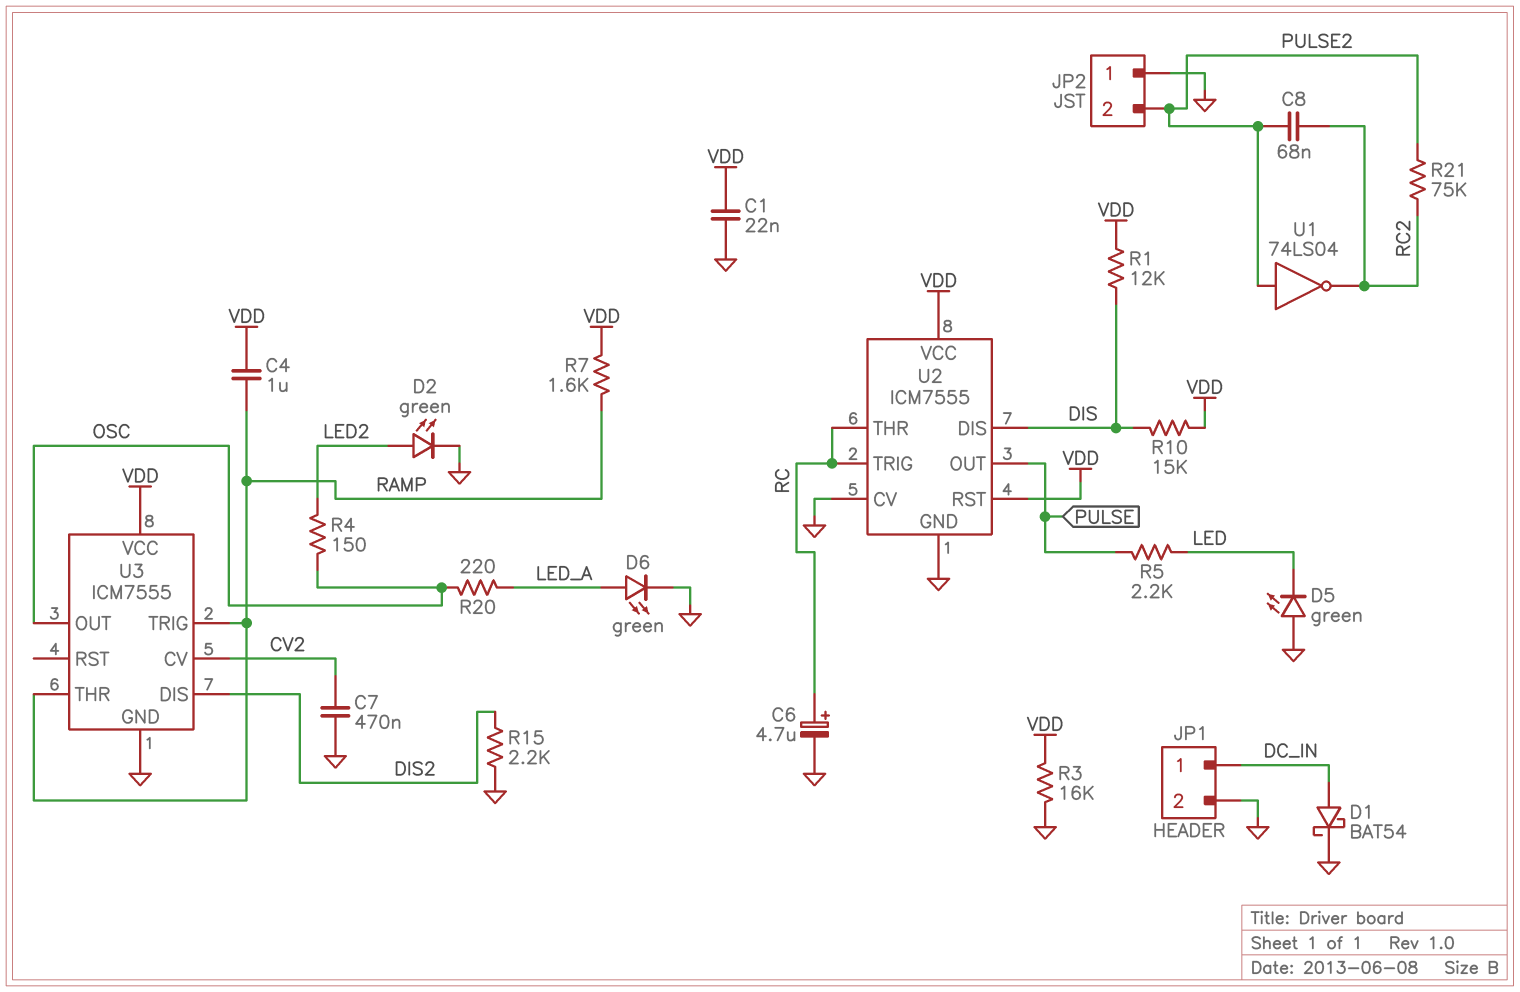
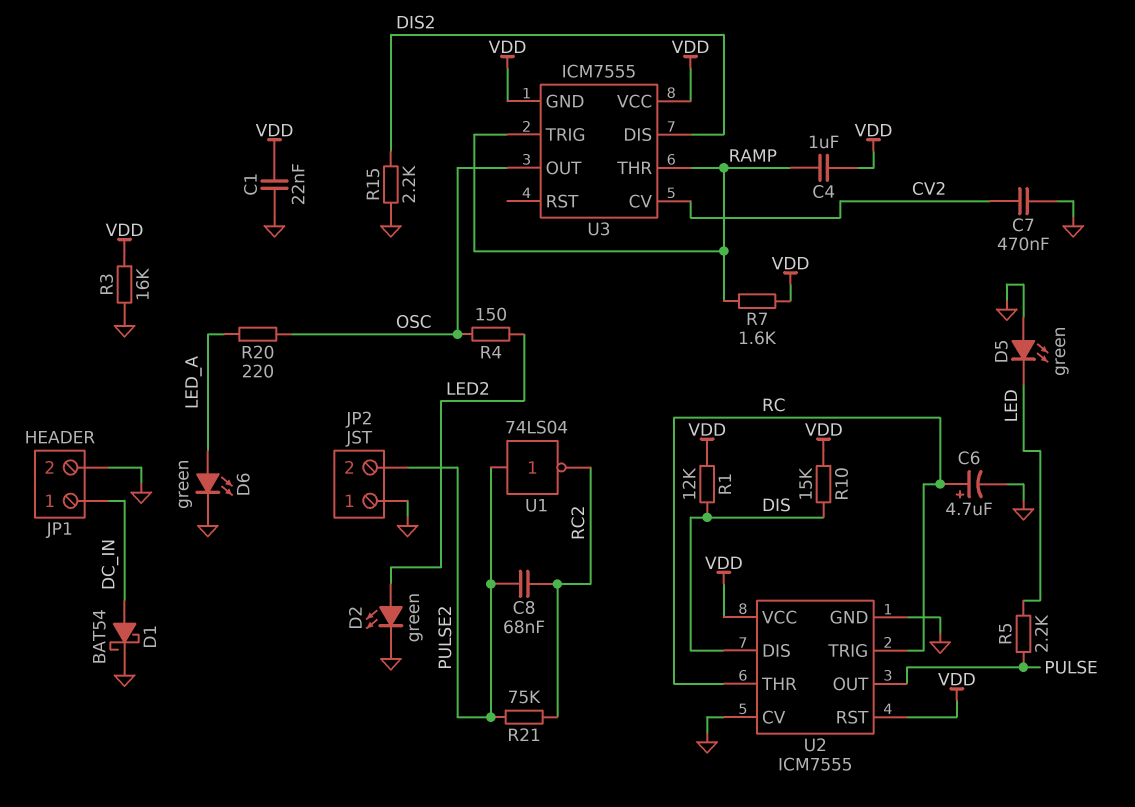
U3 pin GND: GND -> VDD

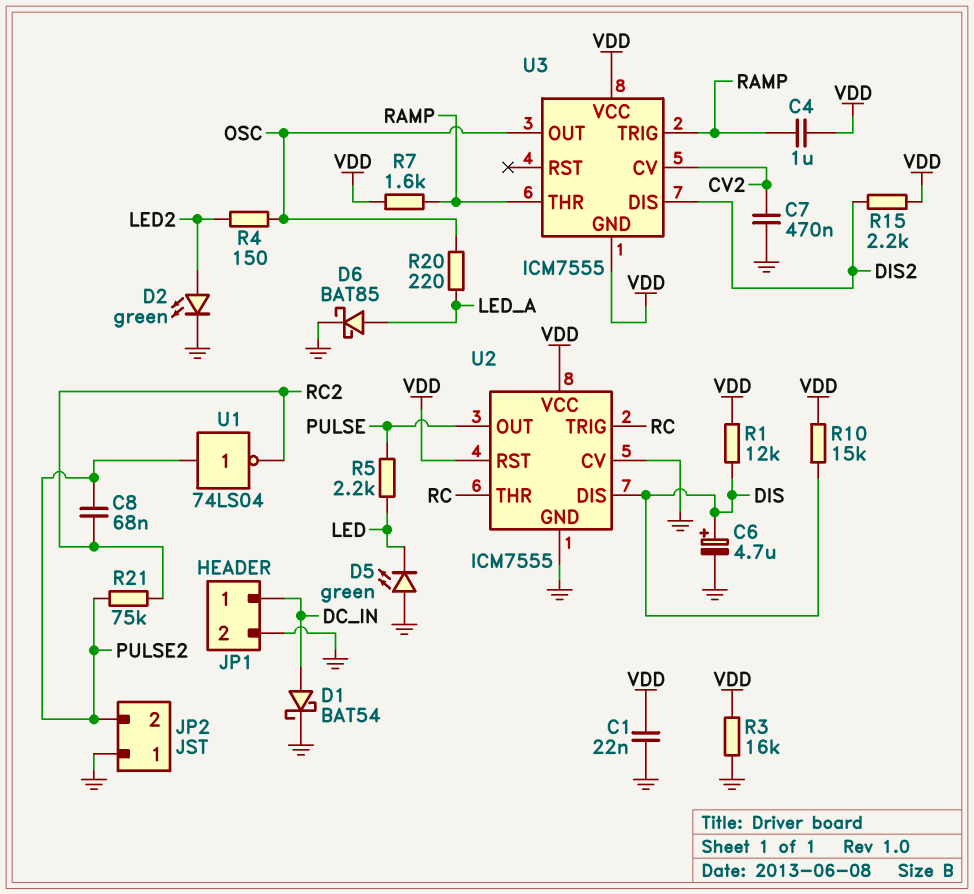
C6: 4.7uF (plus RC, minus GND) -> 4.7uF (plus DIS, minus GND)
D6: LED green (A LED_A, K GND) -> schottky BAT85 (A LED_A, K GND)
R15: 2.2k (DIS2, GND) -> 2.2k (DIS2, VDD)

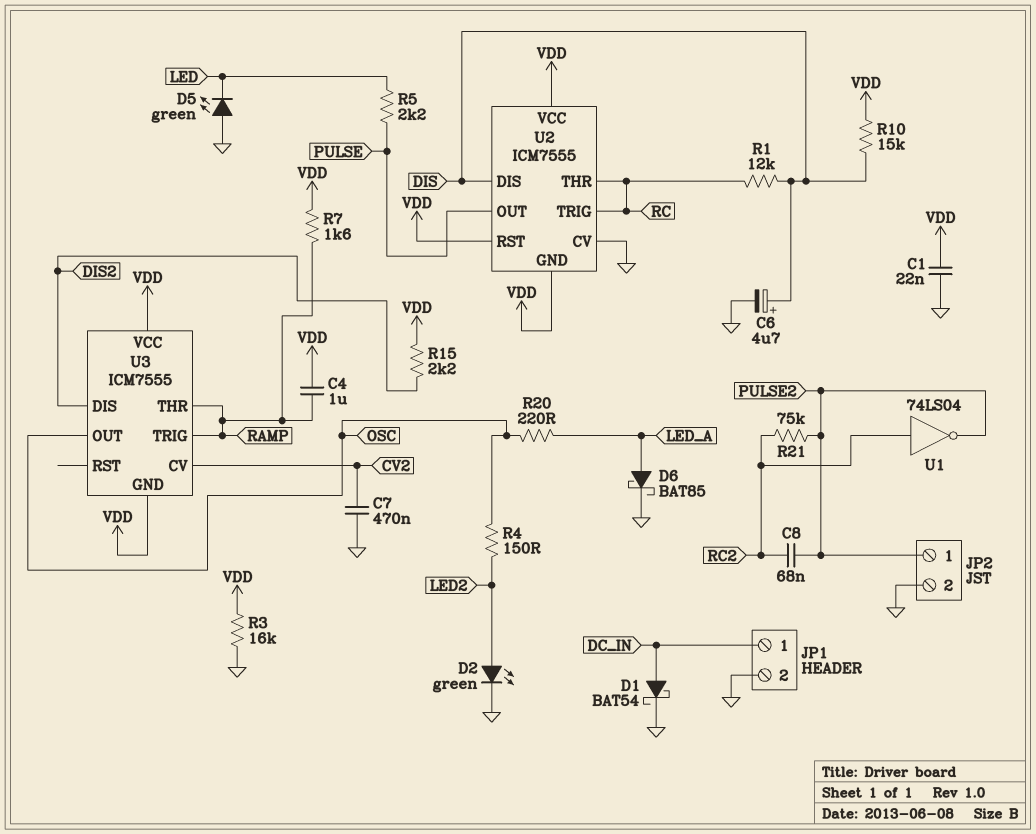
JP2 pin 1: GND -> PULSE2
JP2 pin 2: PULSE2 -> GND
R1: 12k (DIS, VDD) -> 12k (DIS, RC)
U1: NOT 74LS04 (in PULSE2, out RC2) -> NOT 74LS04 (in RC2, out PULSE2)
U2 pin GND: GND -> VDD

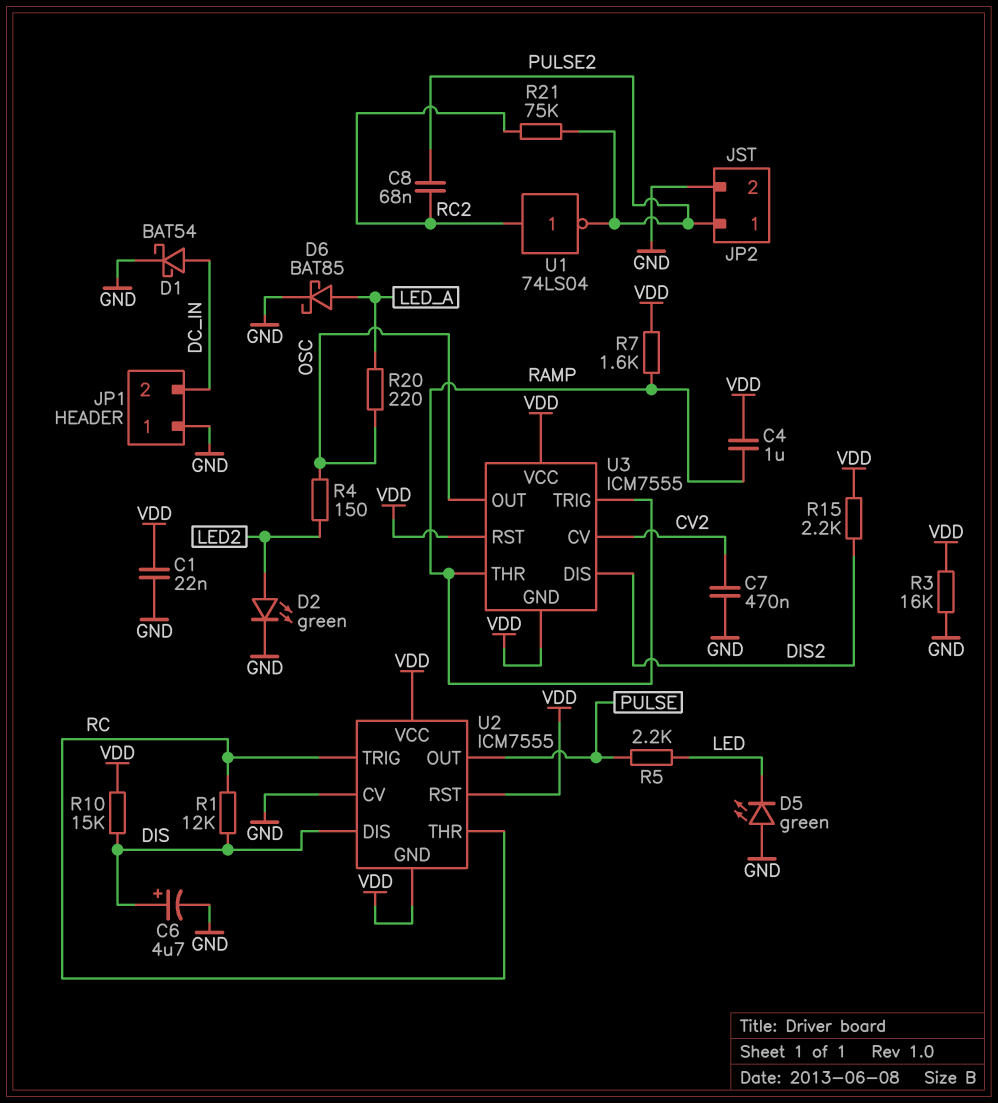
JP1 pin 1: DC_IN -> GND
JP1 pin 2: GND -> DC_IN
U3 pin RST: none -> VDD

